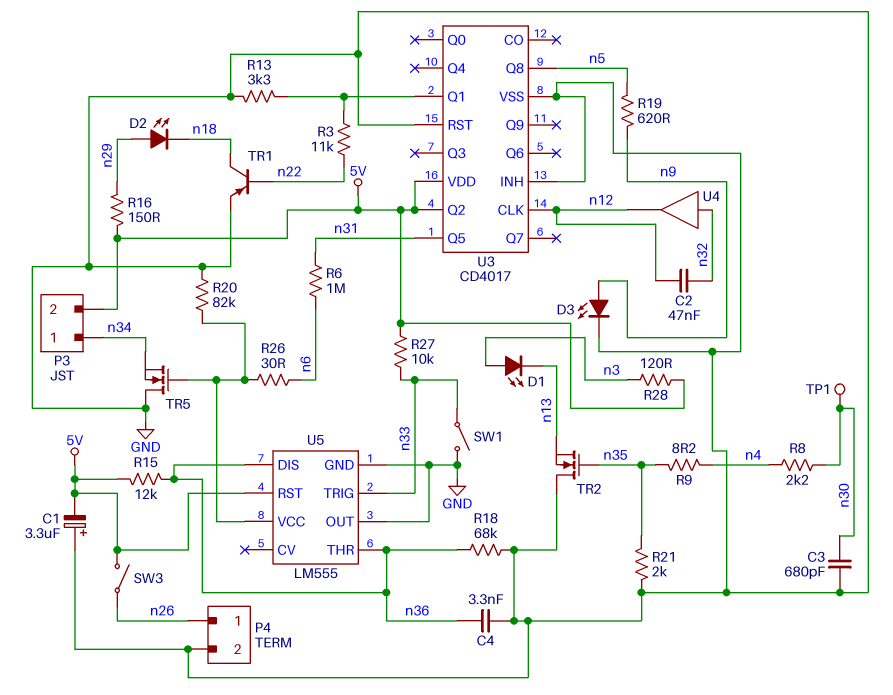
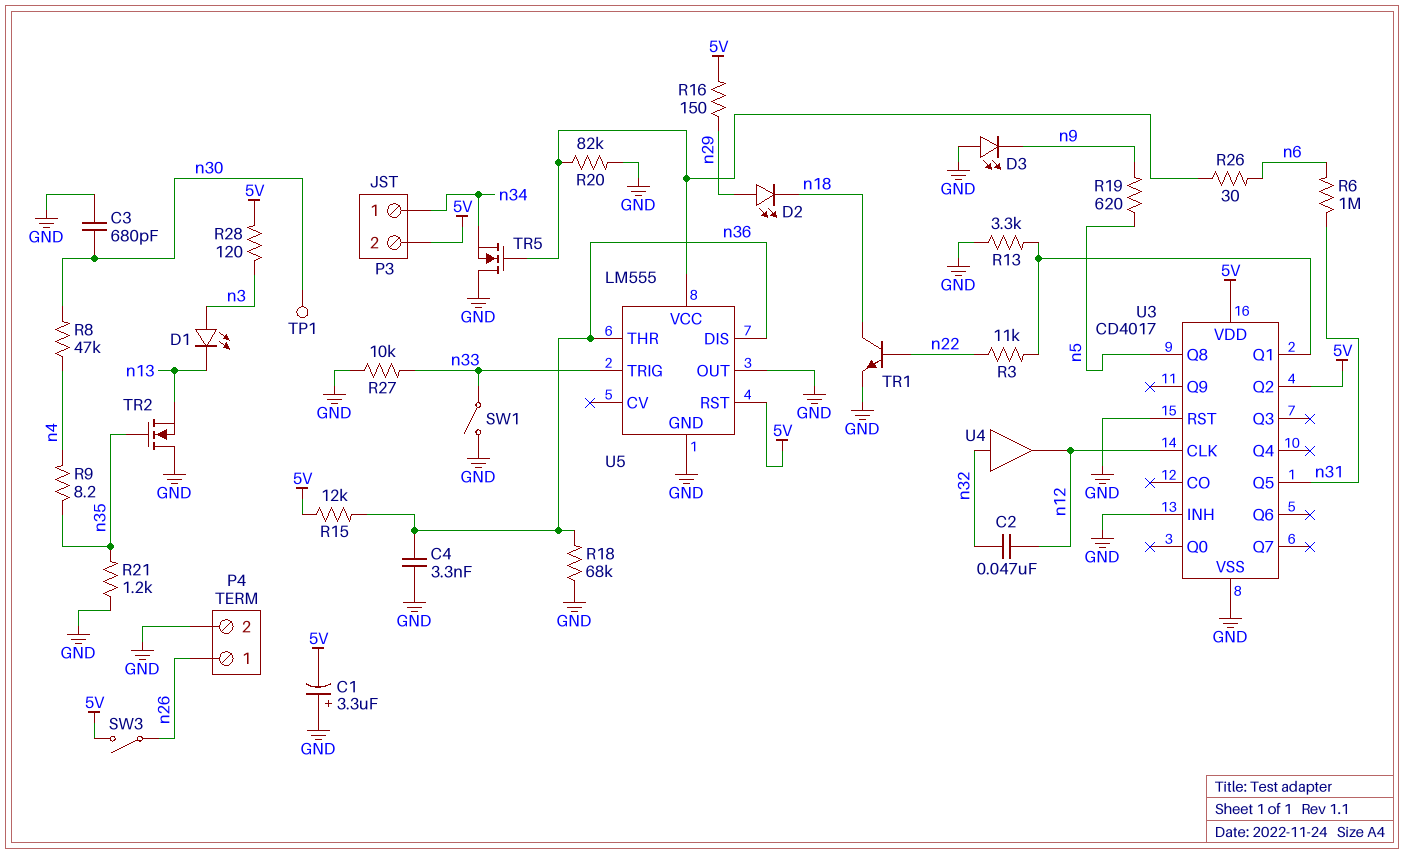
D3: LED (A n9, K GND) -> LED (A GND, K n9)
R8: 2.2k (n4, n30) -> 47k (n4, n30)
R21: 2k (GND, n35) -> 1.2k (GND, n35)
R27: 10k (5V, n33) -> 10k (GND, n33)
TR1: PNP (B n22, C n18, E GND) -> NPN (B n22, C n18, E GND)

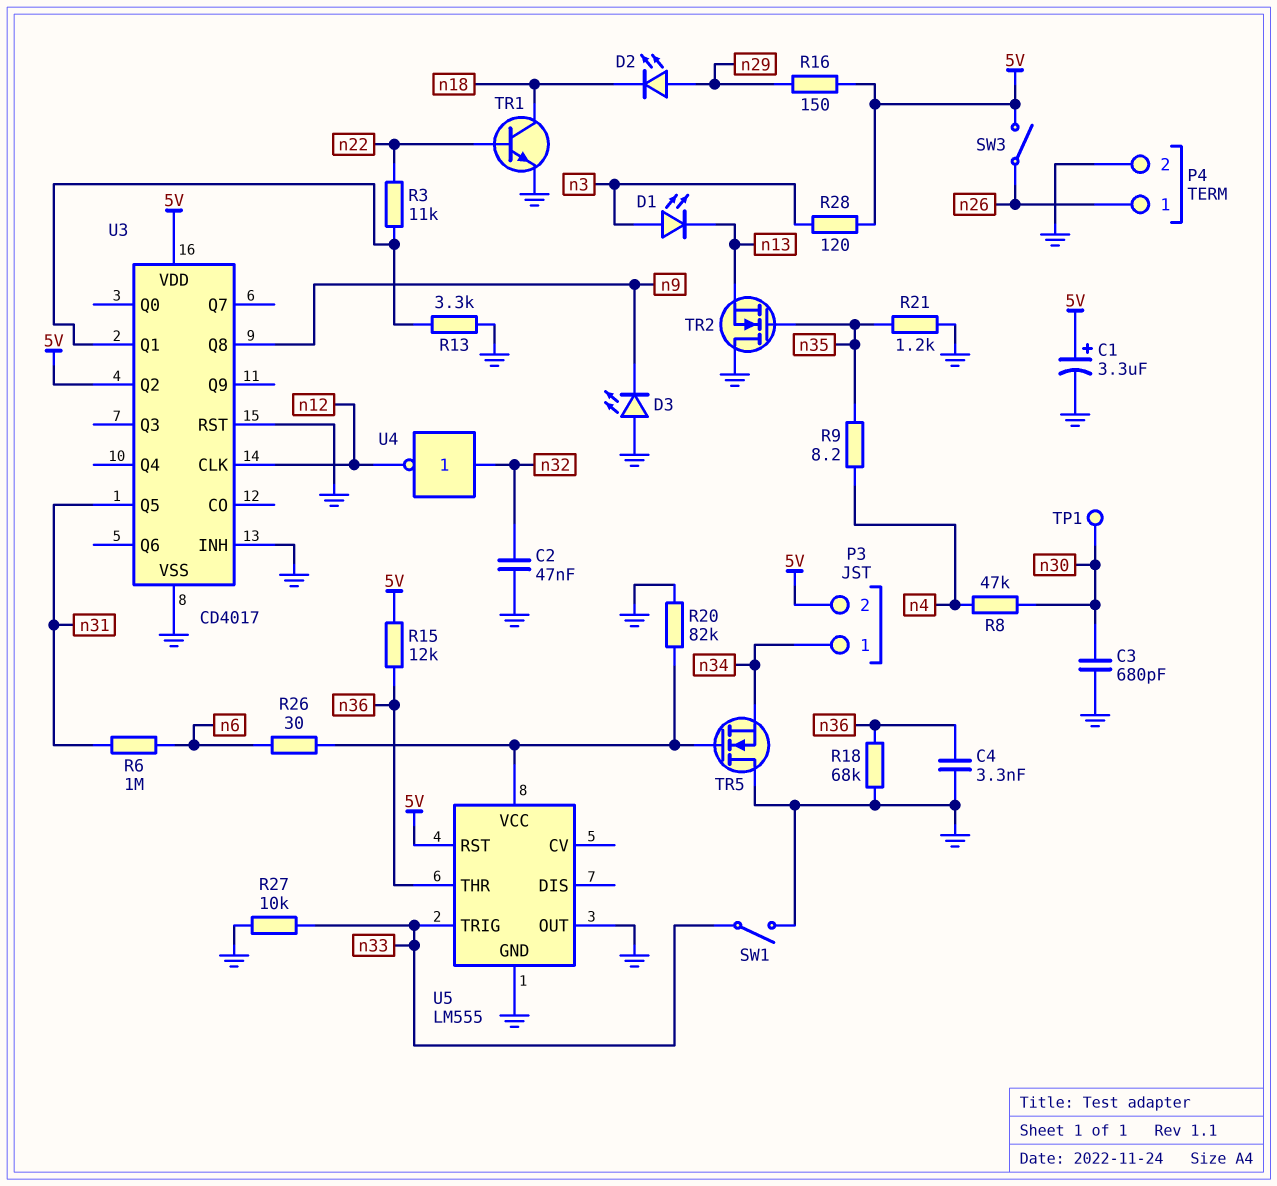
C1: 3.3uF (plus GND, minus 5V) -> 3.3uF (plus 5V, minus GND)
C2: 47nF (n12, n32) -> 47nF (GND, n32)
R19: 620 (n5, n9) -> none
U3 pin Q8: n5 -> n9
U4: buffer (in n32, out n12) -> NOT (in n32, out n12)
U5 pin DIS: n36 -> none

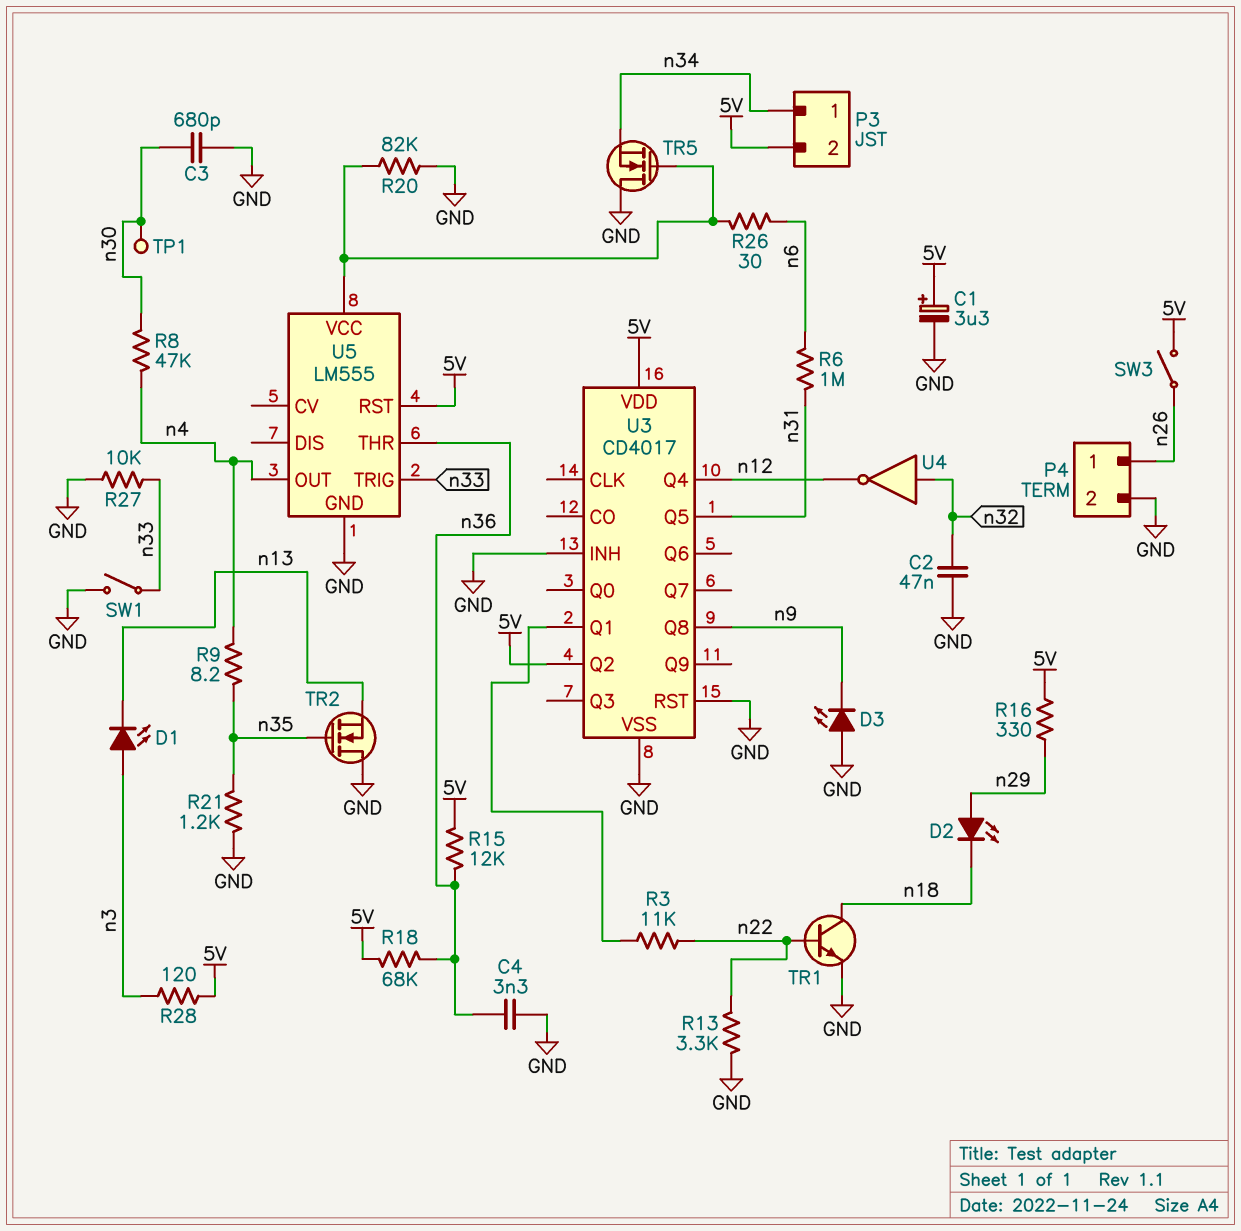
R13: 3.3k (GND, U3/Q1) -> 3.3k (GND, n22)
R16: 150 (5V, n29) -> 330 (5V, n29)
R18: 68k (GND, n36) -> 68k (5V, n36)
U3 pin CLK: n12 -> none
U3 pin Q4: none -> n12
U5 pin OUT: GND -> n4

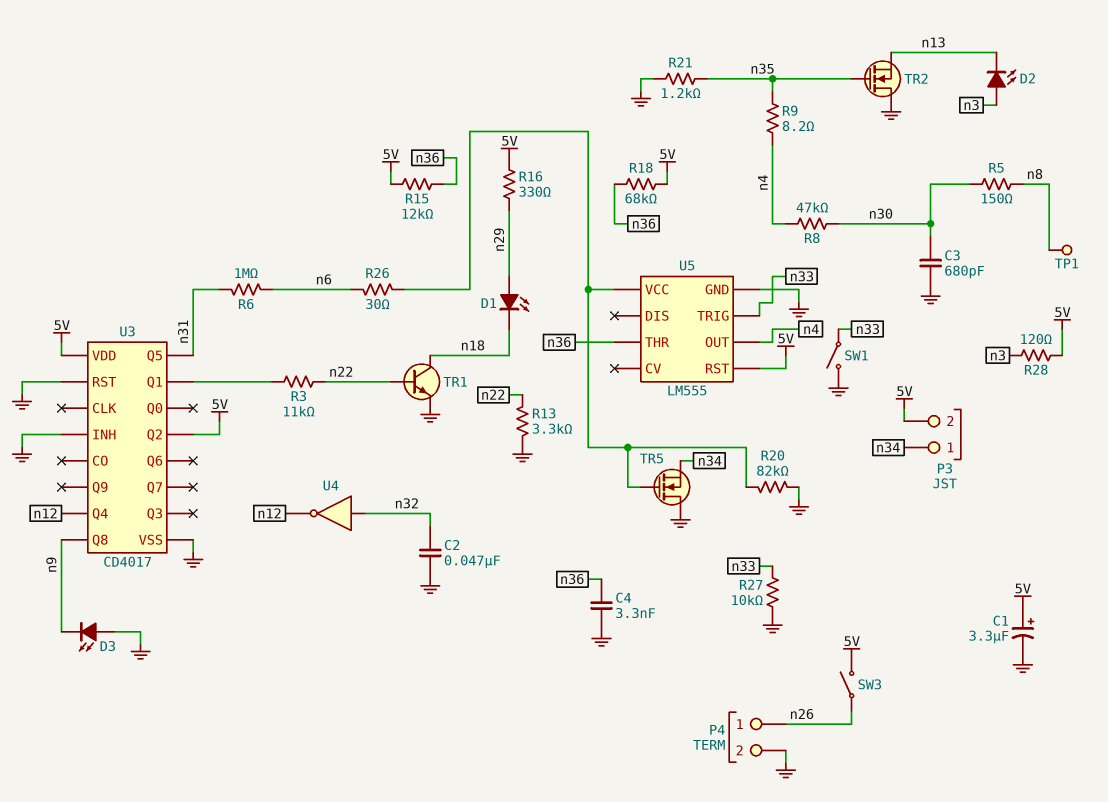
D1: LED (A n3, K n13) -> LED (A n29, K n18)
D2: LED (A n29, K n18) -> LED (A n3, K n13)
R5: none -> 150 (n8, n30)
TP1: test point (n30) -> test point (n8)

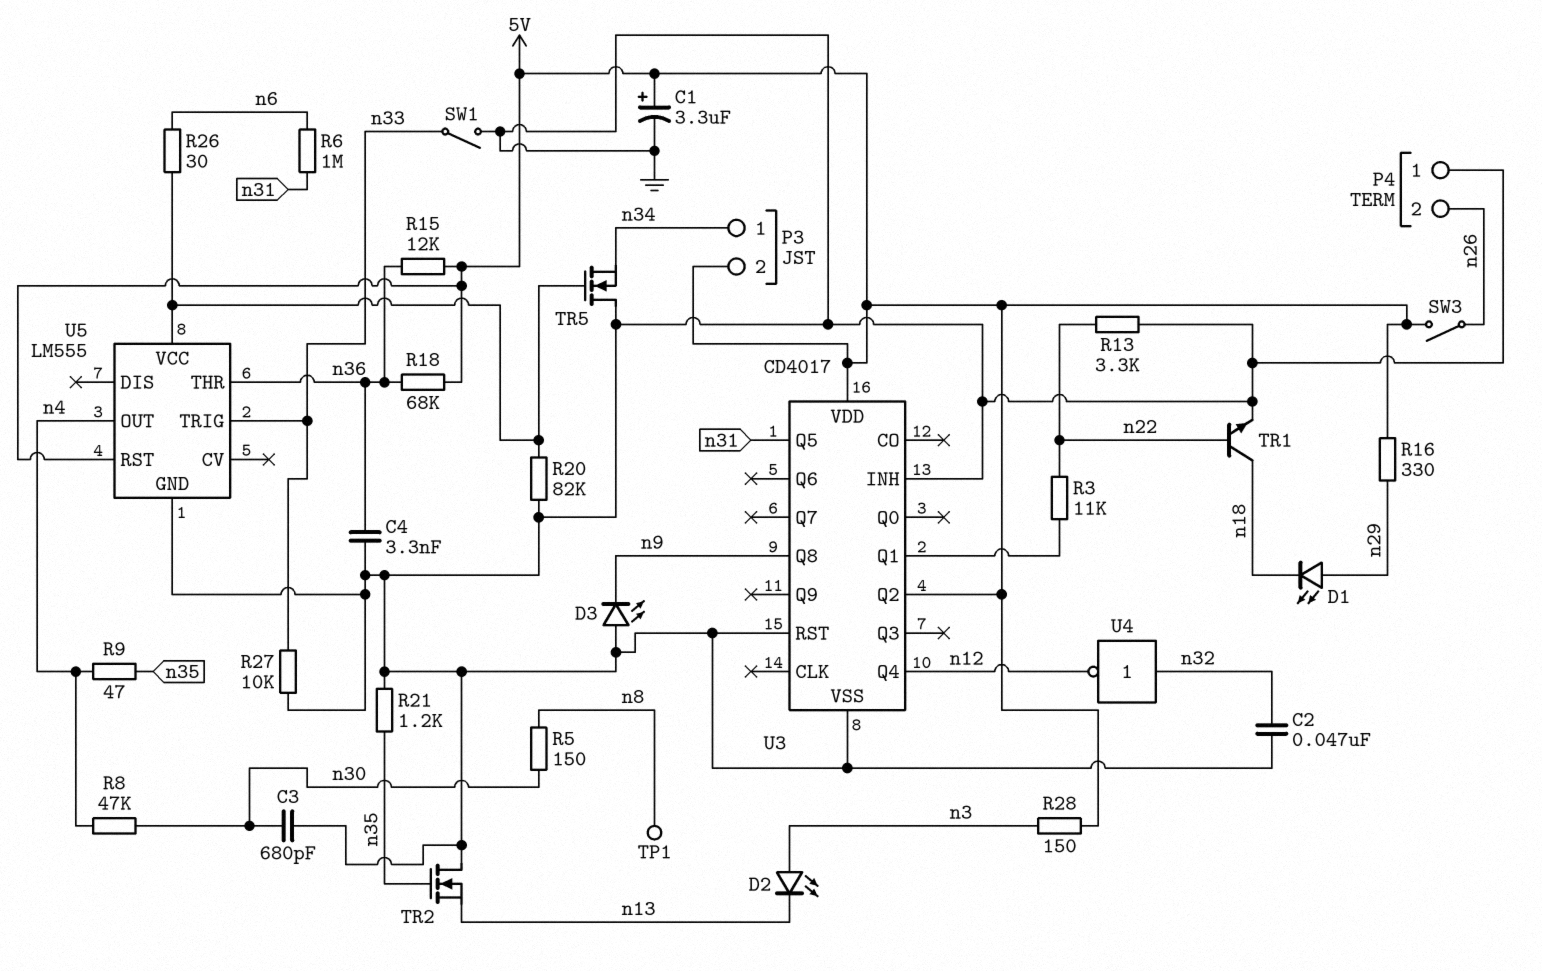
P4 pin 1: n26 -> GND
P4 pin 2: GND -> n26
R9: 8.2 (n4, n35) -> 47 (n4, n35)
R28: 120 (5V, n3) -> 150 (5V, n3)

